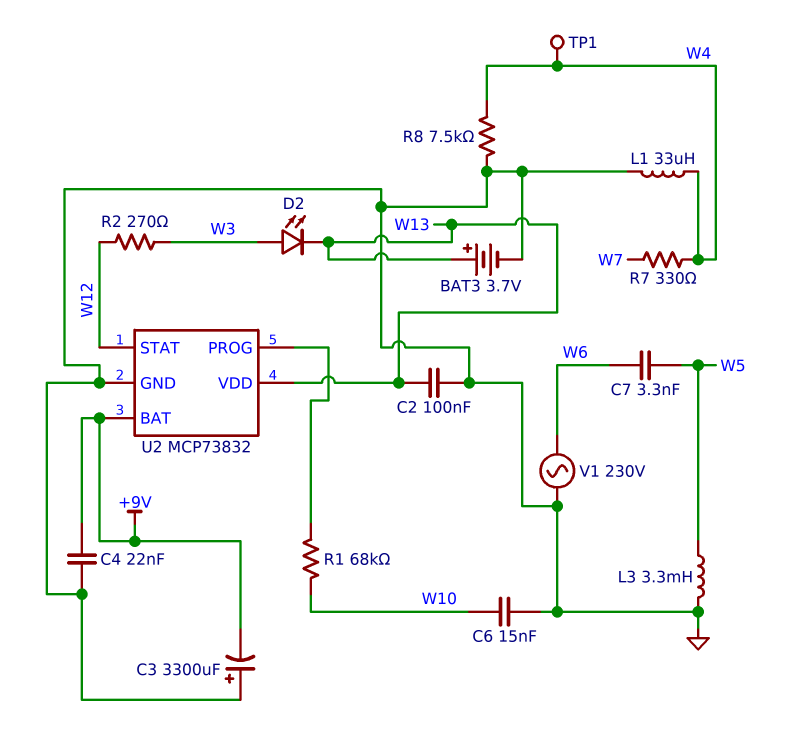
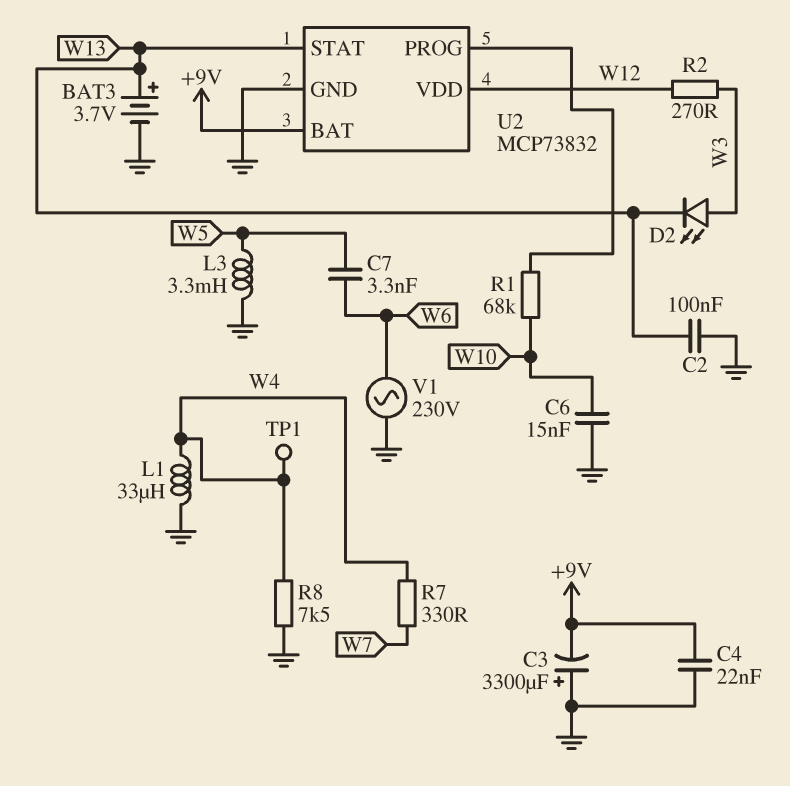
U2 pin STAT: W12 -> W13
U2 pin VDD: W13 -> W12

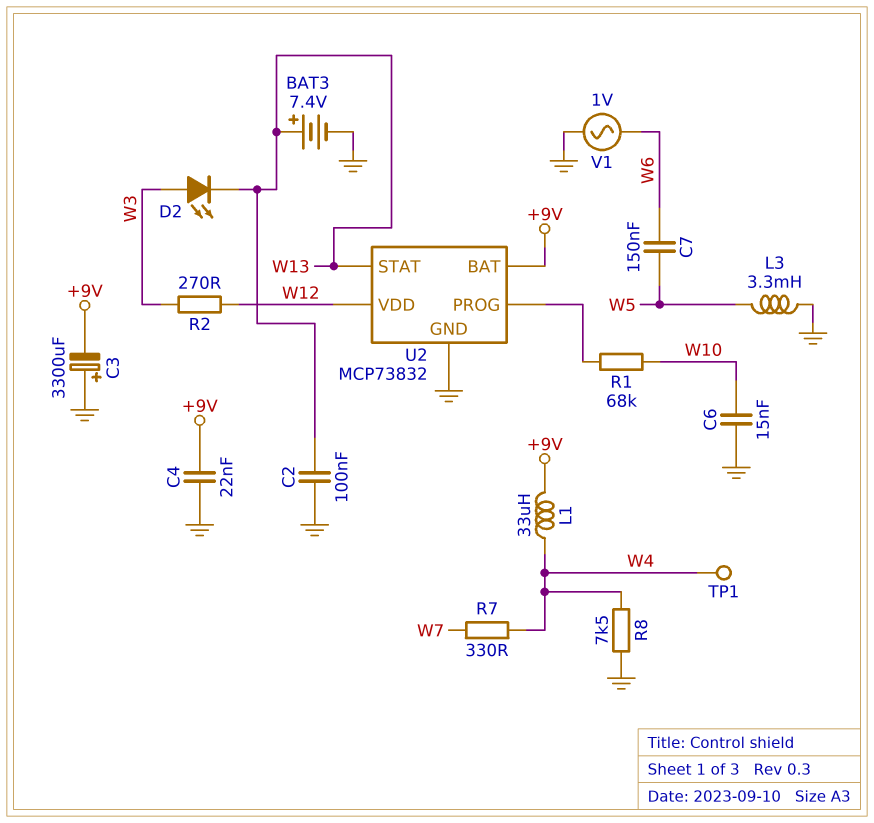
BAT3: 3.7V (plus W13, minus GND) -> 7.4V (plus W13, minus GND)
C7: 3.3nF (W5, W6) -> 150nF (W5, W6)
L1: 33uH (GND, W4) -> 33uH (+9V, W4)
V1: AC 230V (GND, W6) -> AC 1V (GND, W6)

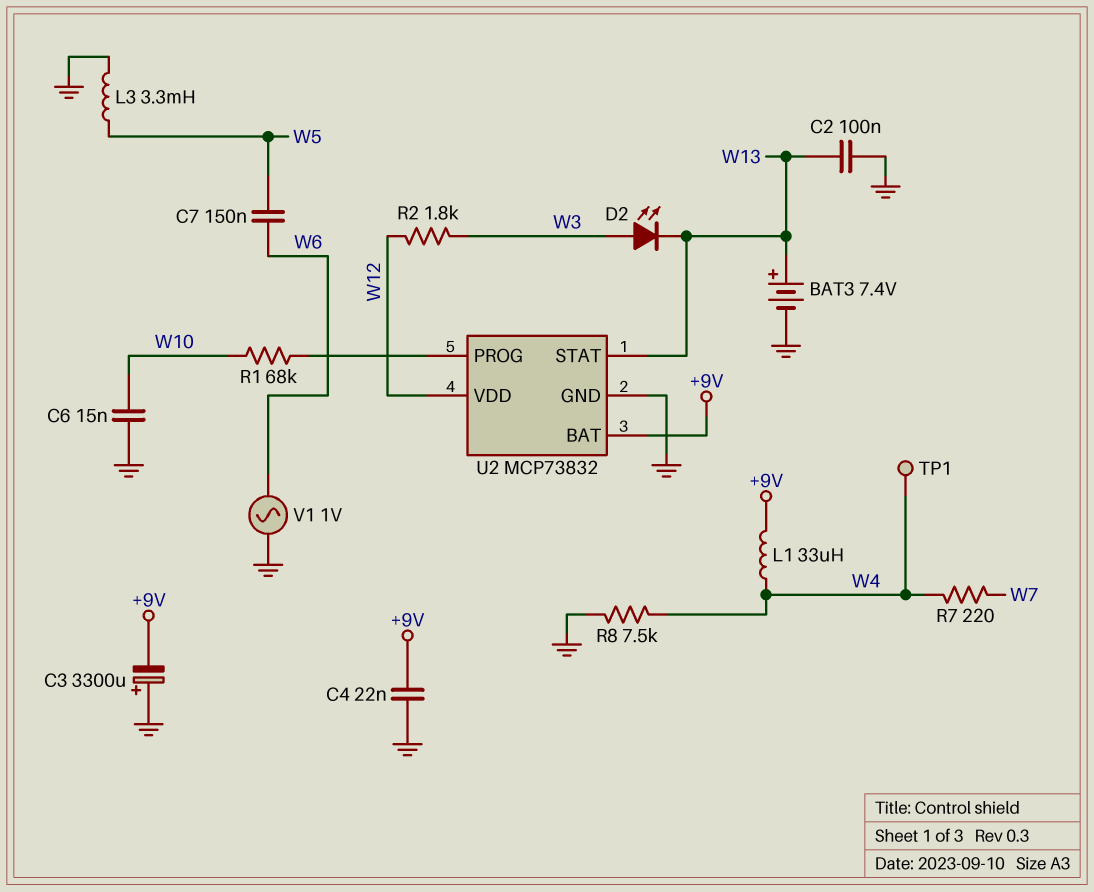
R2: 270 (W3, W12) -> 1.8k (W3, W12)
R7: 330 (W4, W7) -> 220 (W4, W7)

